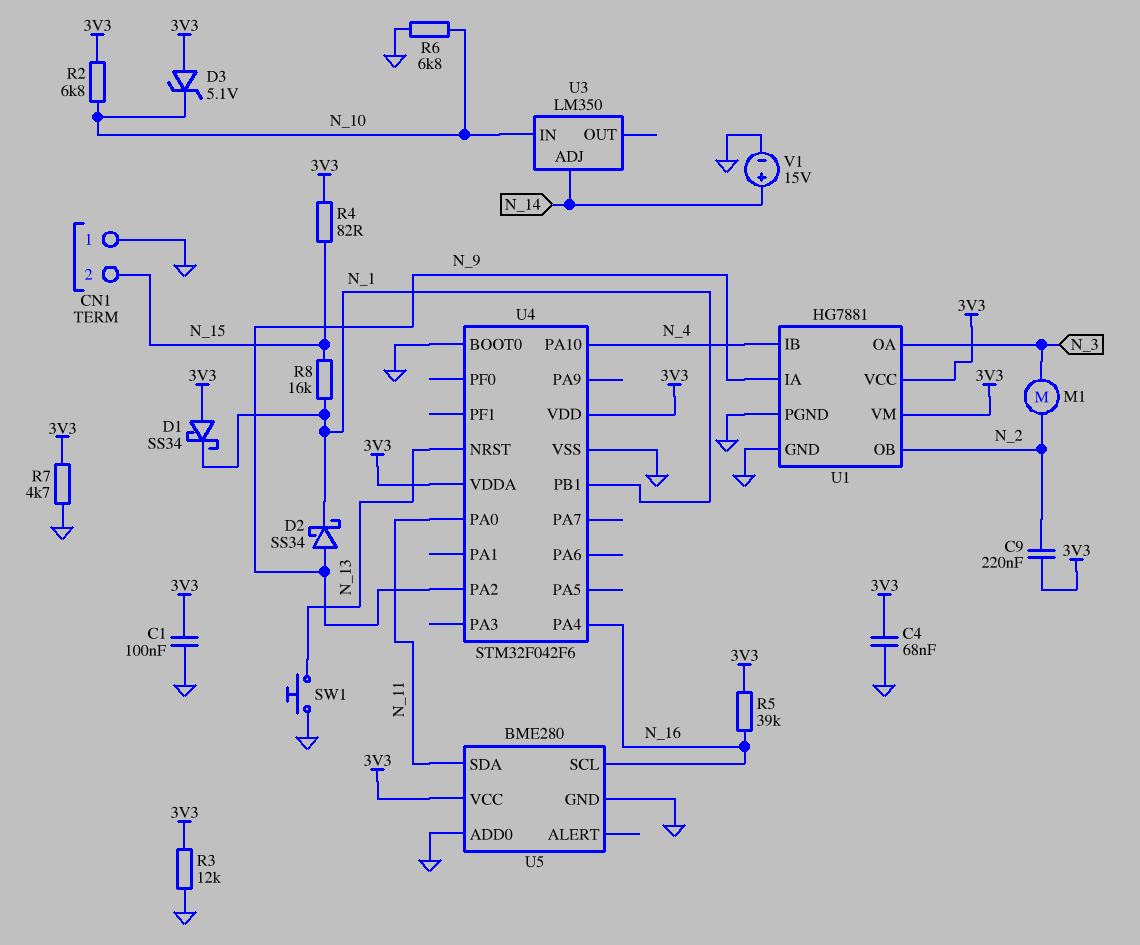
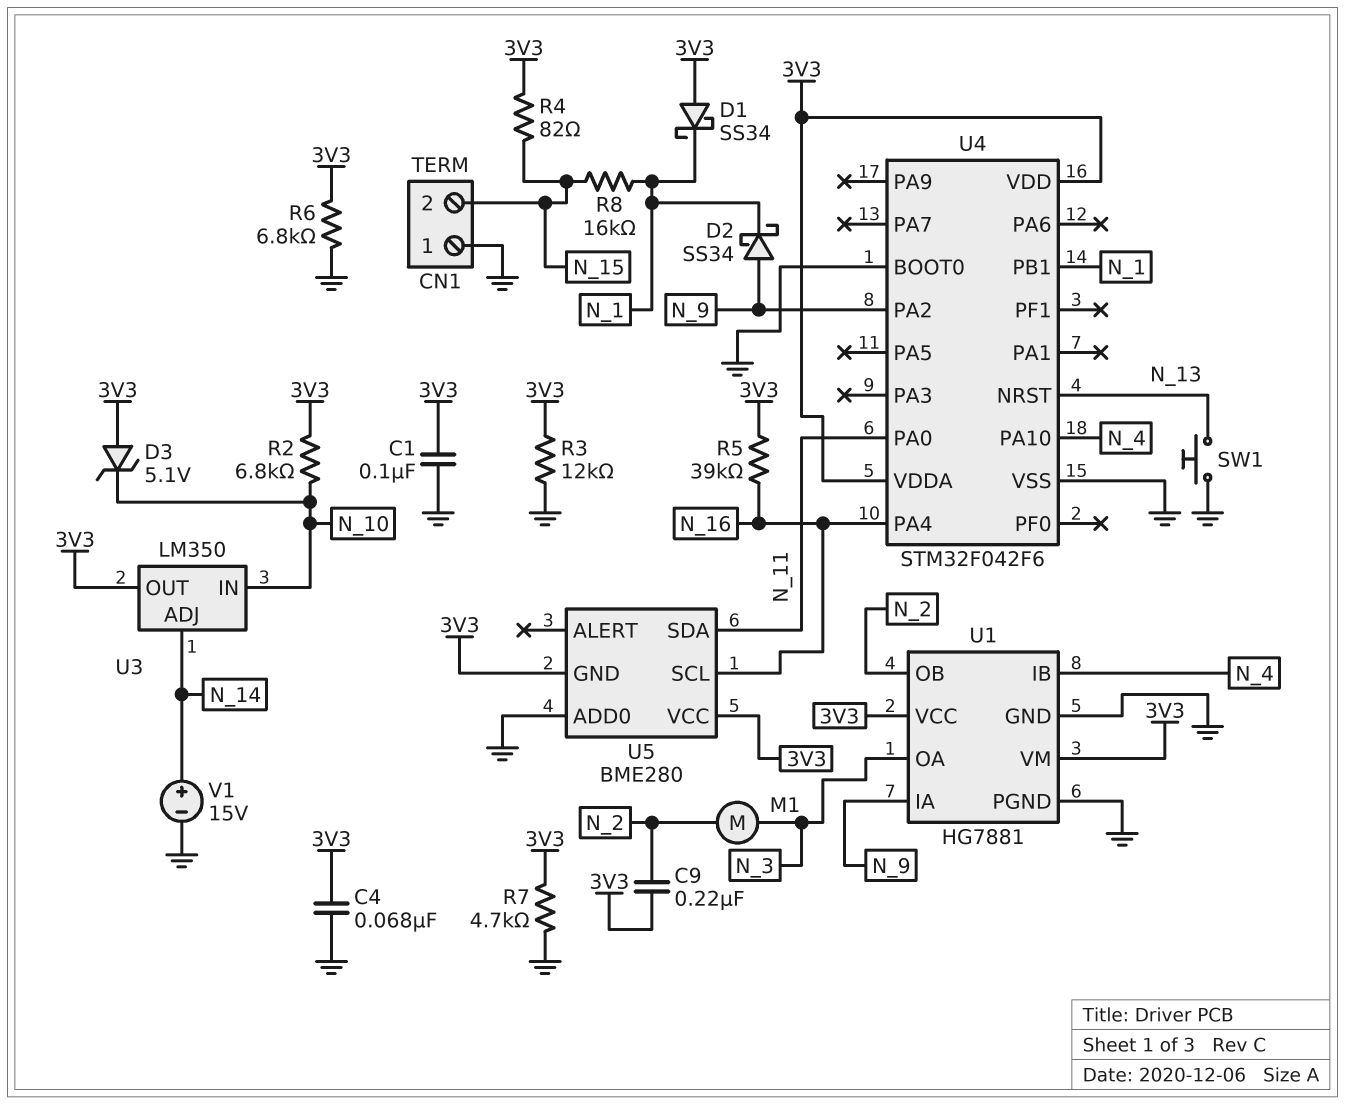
R6: 6.8k (GND, N_10) -> 6.8k (3V3, GND)
U3 pin OUT: none -> 3V3
U5 pin GND: GND -> 3V3

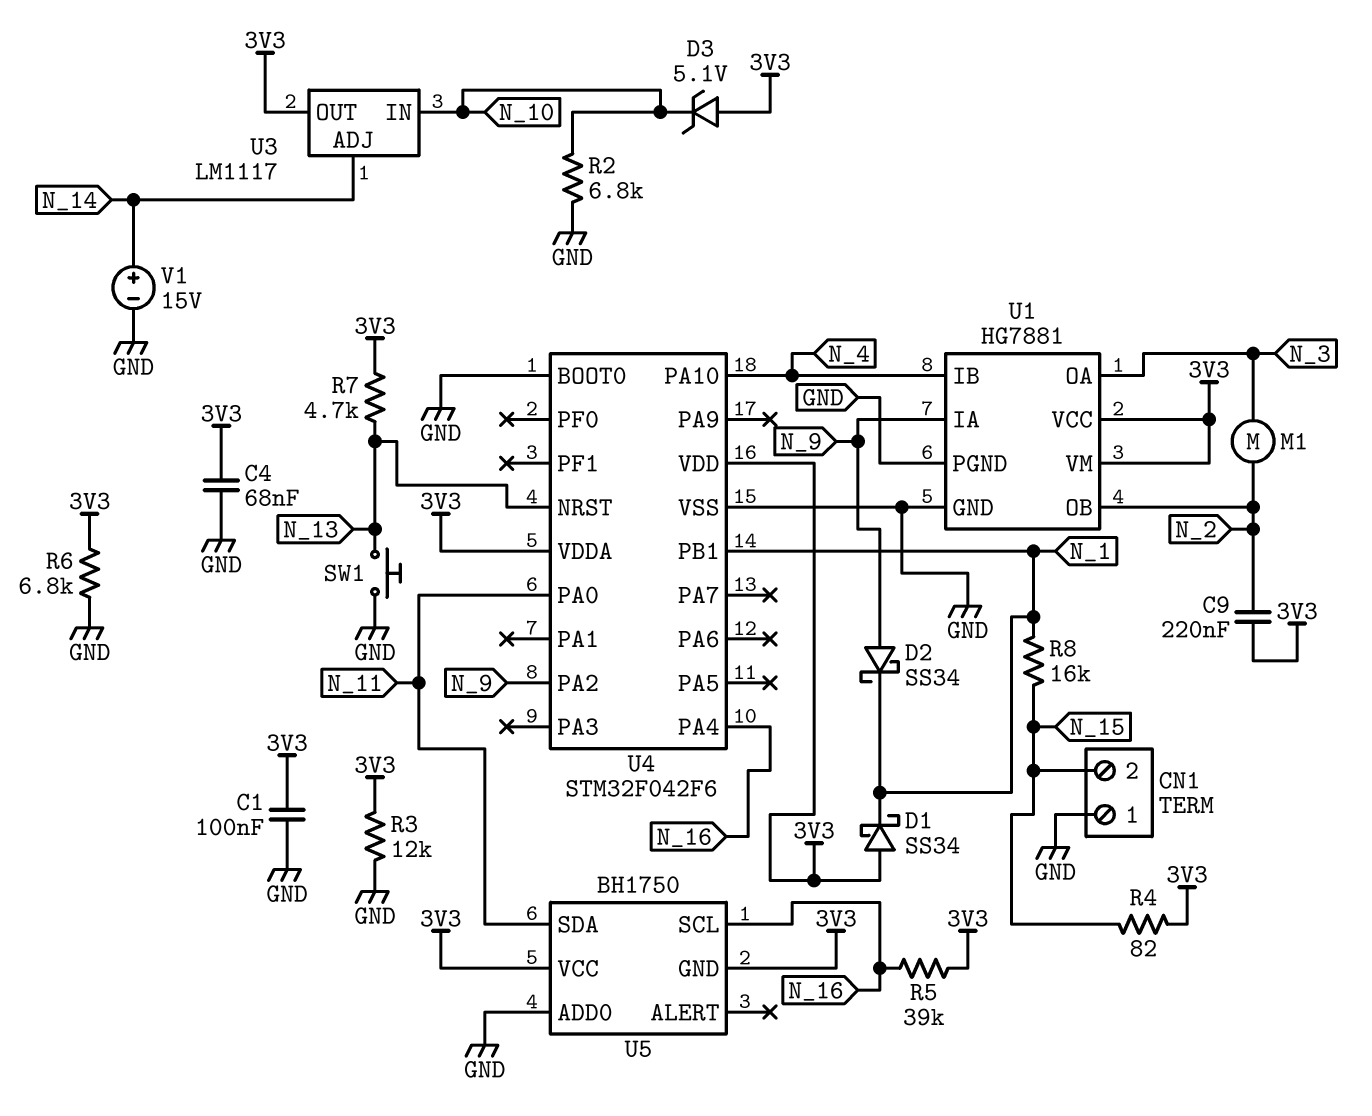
R2: 6.8k (3V3, N_10) -> 6.8k (GND, N_10)
R7: 4.7k (3V3, GND) -> 4.7k (3V3, N_13)
U3: LM350 -> LM1117
U5: BME280 -> BH1750

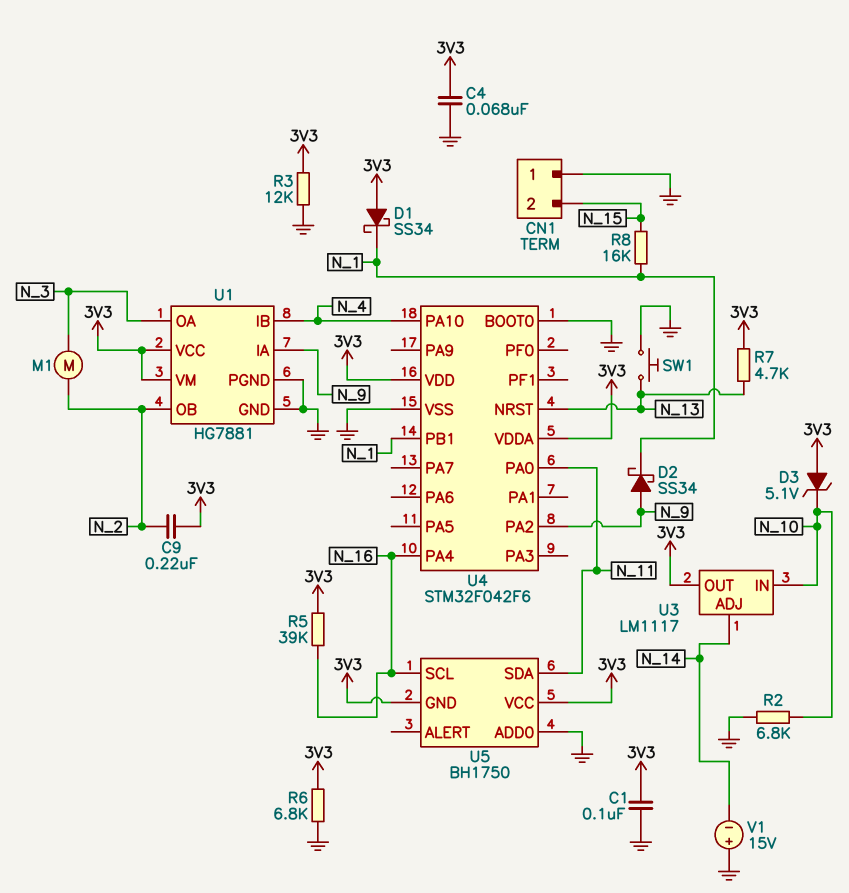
R4: 82 (3V3, N_15) -> none
V1: 15V (plus N_14, minus GND) -> 15V (plus GND, minus N_14)

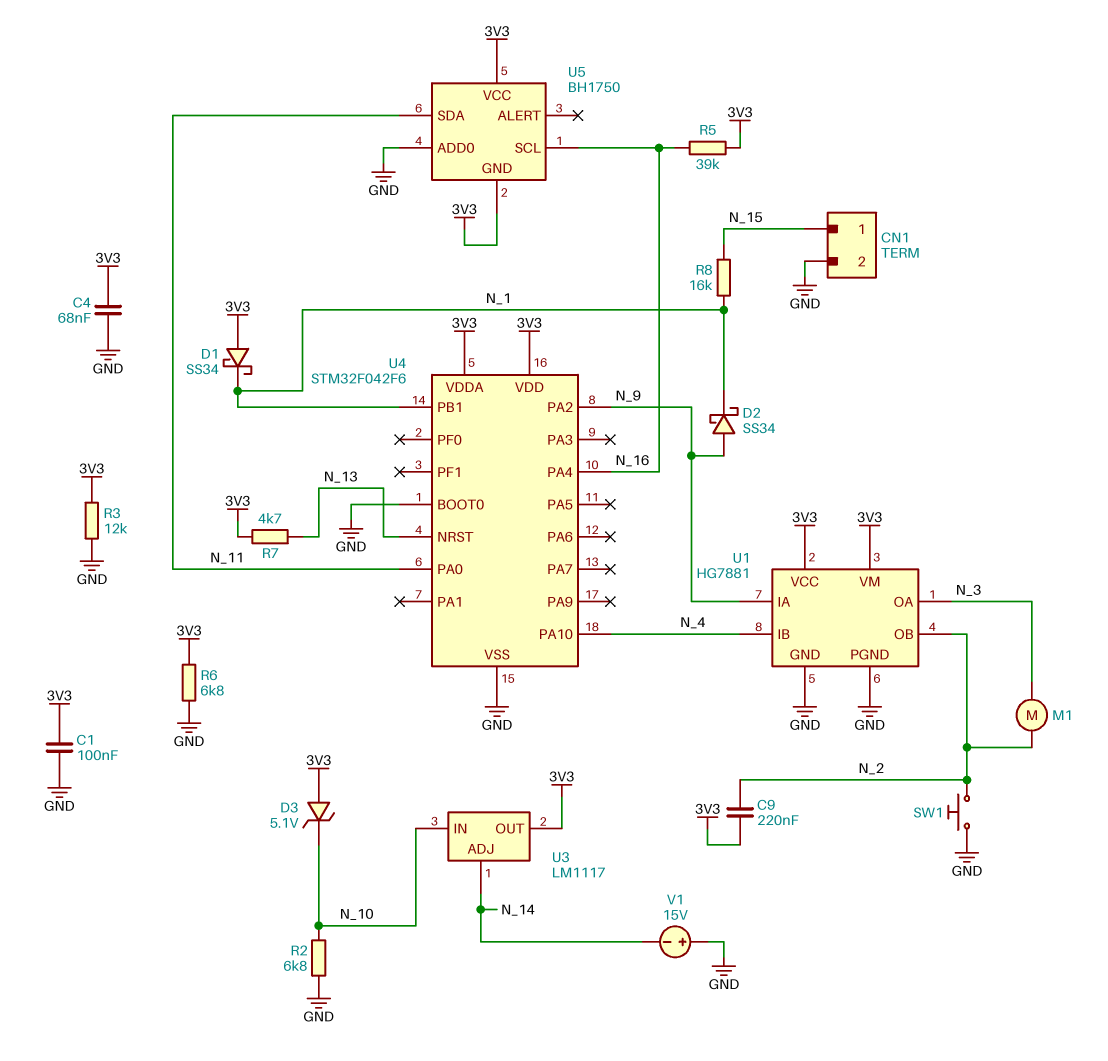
CN1 pin 1: GND -> N_15
CN1 pin 2: N_15 -> GND
SW1: button (GND, N_13) -> button (GND, N_2)

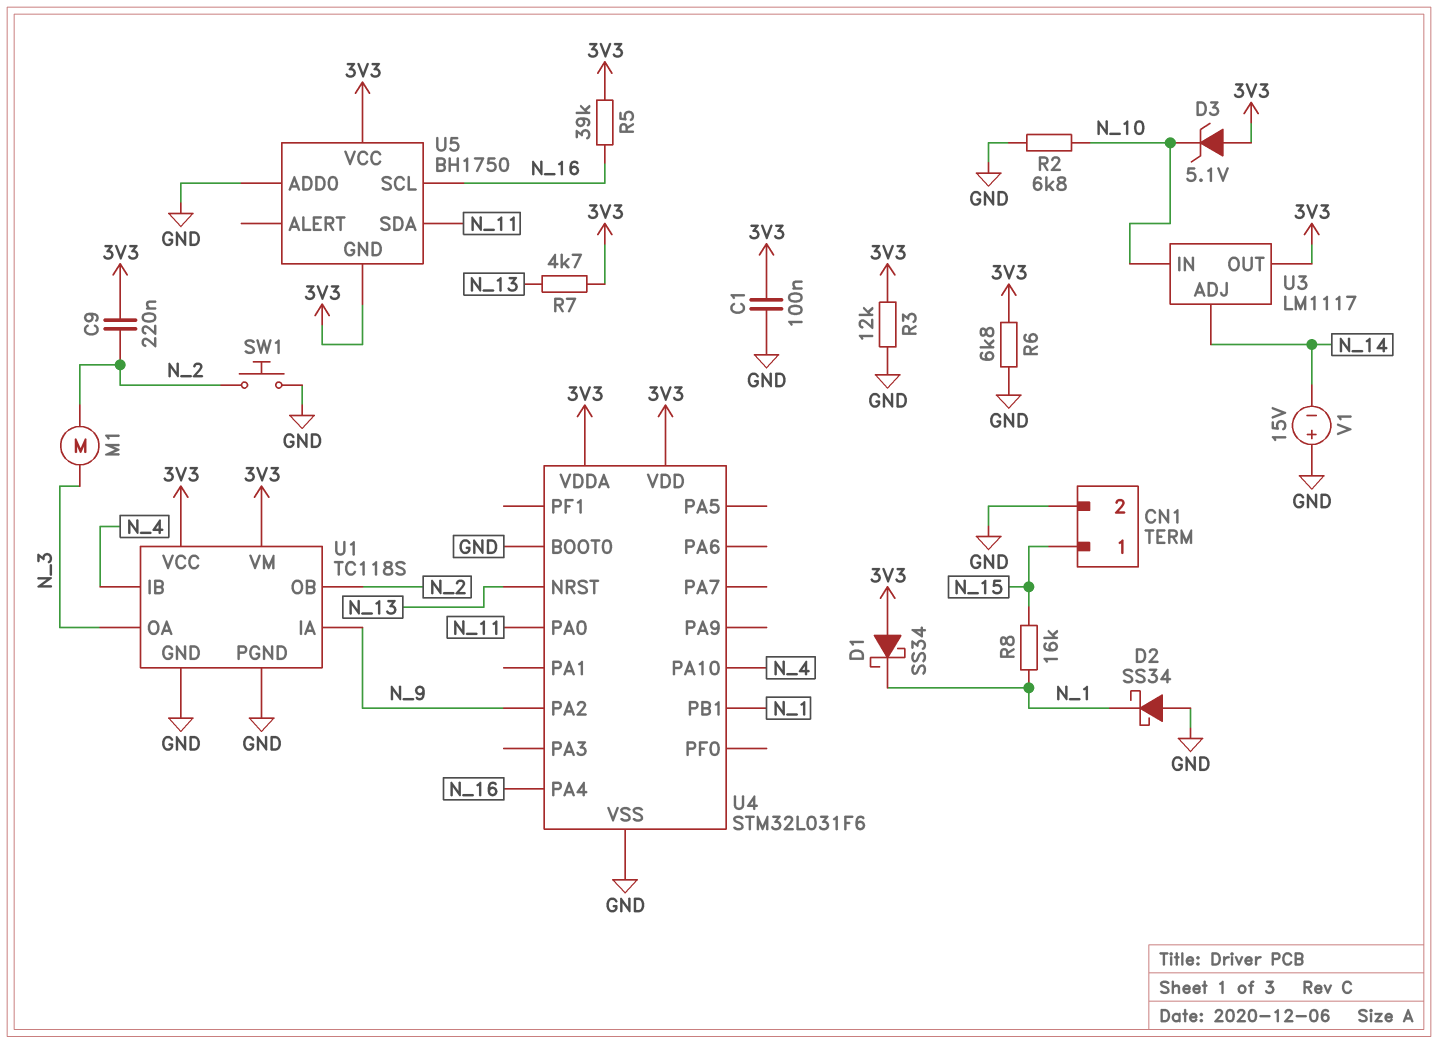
C4: 68nF (3V3, GND) -> none
D2: schottky SS34 (A N_9, K N_1) -> schottky SS34 (A GND, K N_1)
U1: HG7881 -> TC118S
U4: STM32F042F6 -> STM32L031F6

